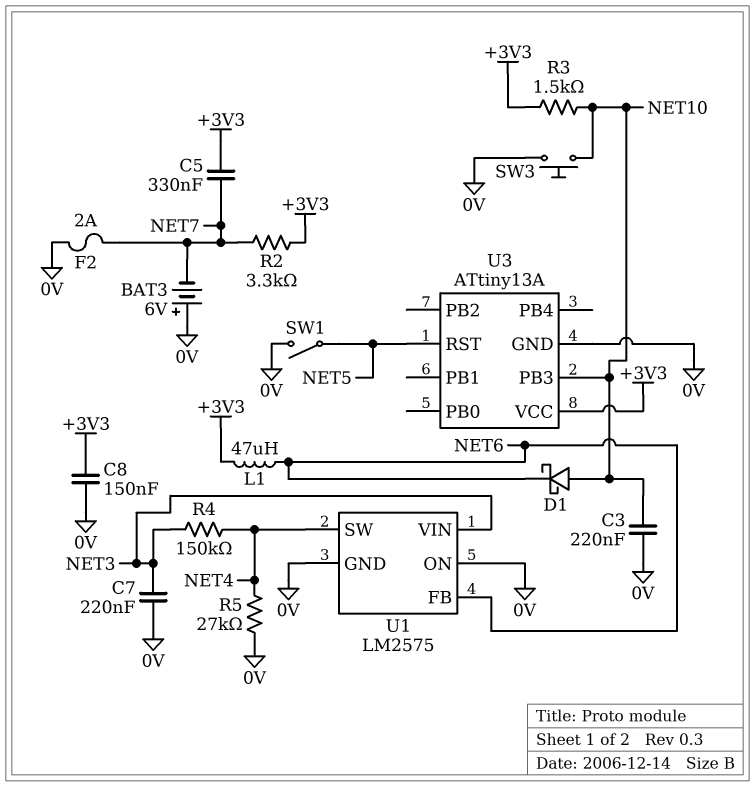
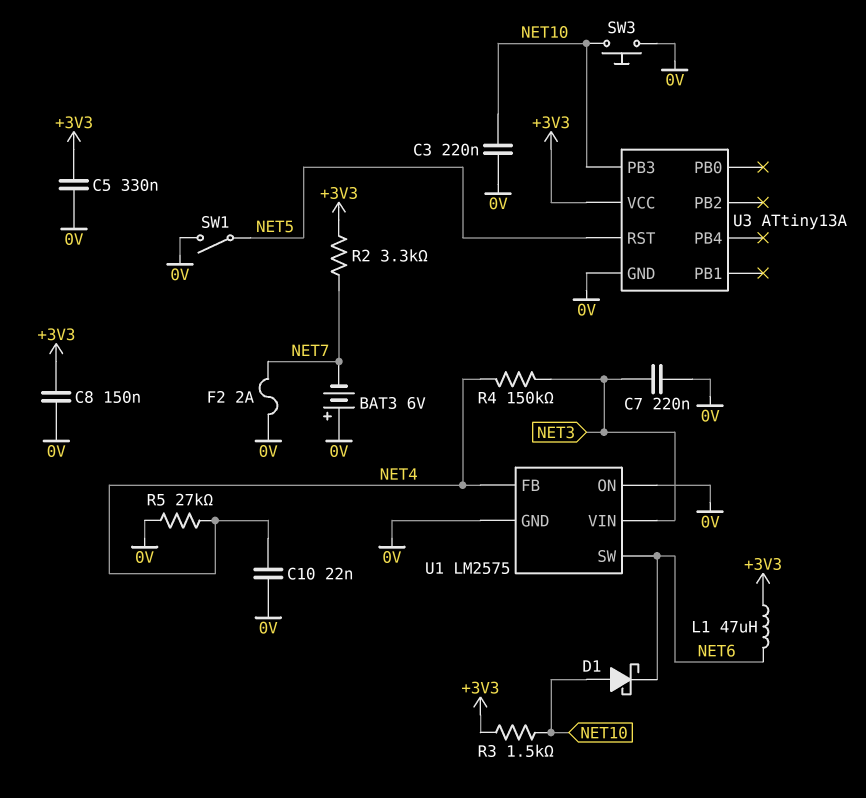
C5: 330nF (+3V3, NET7) -> 330nF (+3V3, 0V)
C10: none -> 22nF (0V, NET4)
U1 pin FB: NET6 -> NET4
U1 pin SW: NET4 -> NET6

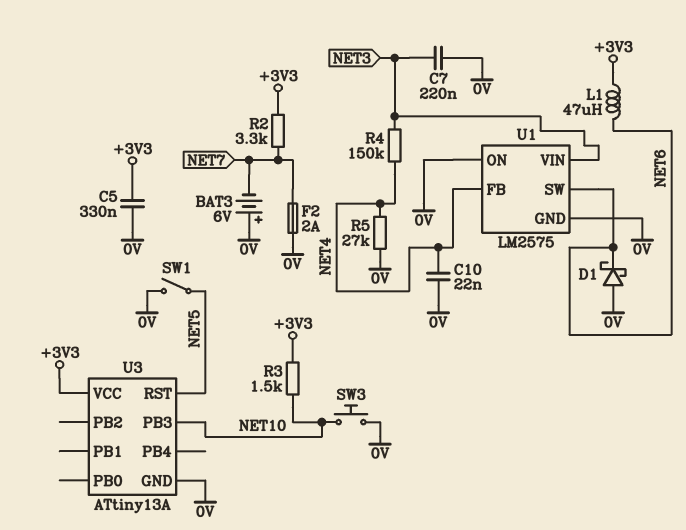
C3: 220nF (0V, NET10) -> none
C8: 150nF (+3V3, 0V) -> none
D1: schottky (A NET10, K NET6) -> schottky (A 0V, K NET6)

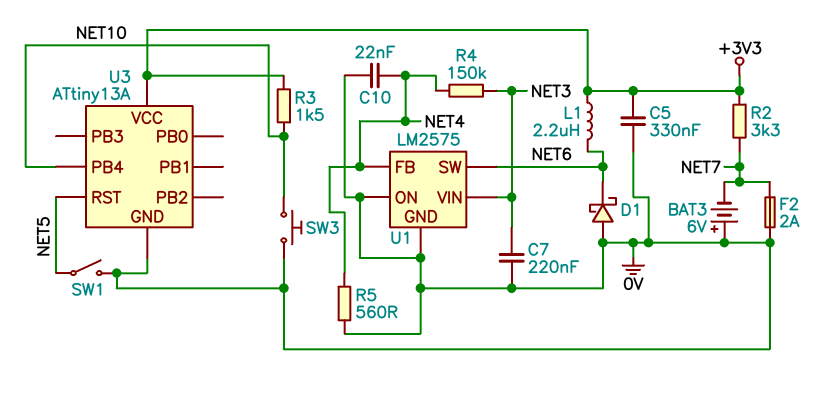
L1: 47uH (+3V3, NET6) -> 2.2uH (+3V3, NET6)
R5: 27k (0V, NET4) -> 560 (0V, NET4)
U3 pin PB3: NET10 -> none
U3 pin PB4: none -> NET10

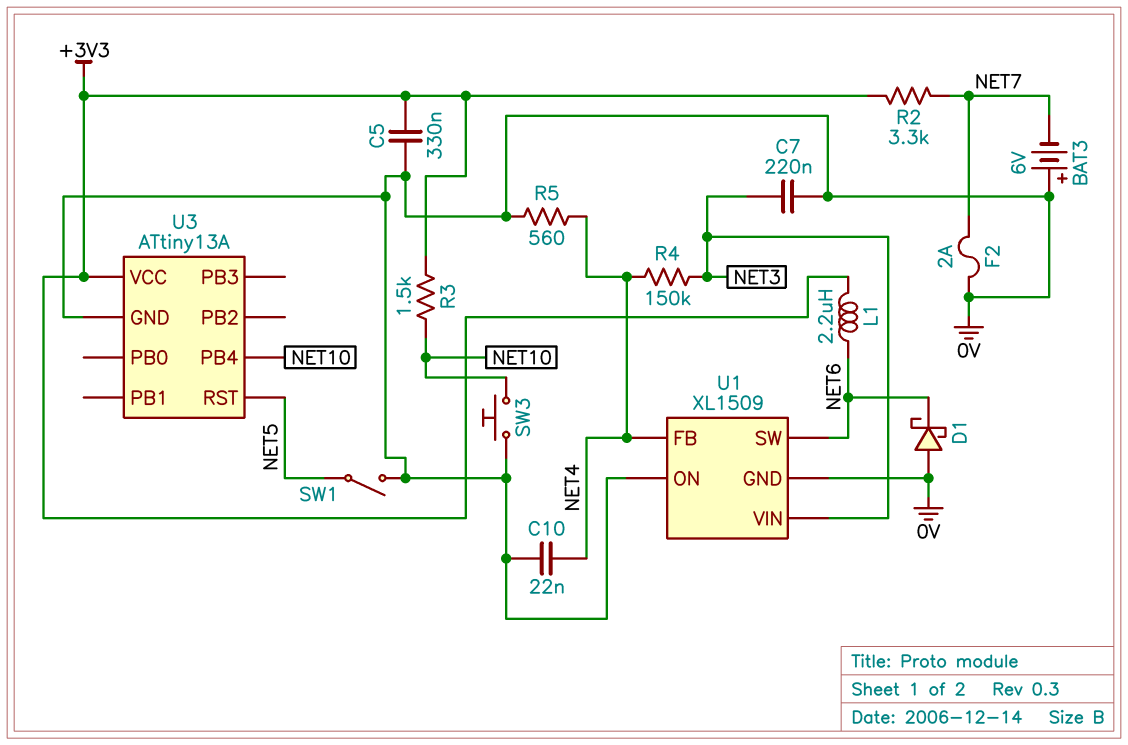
U1: LM2575 -> XL1509

